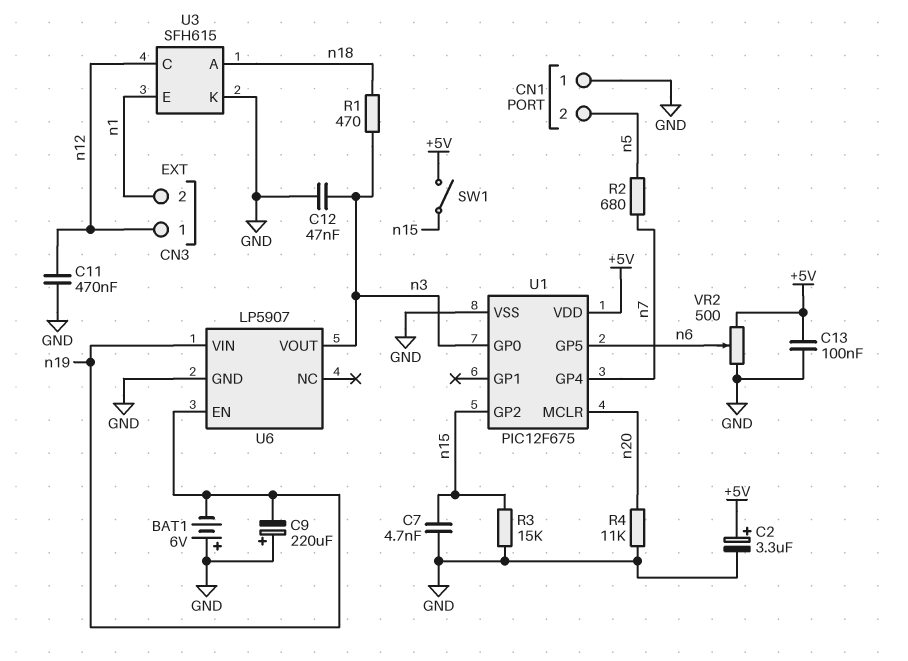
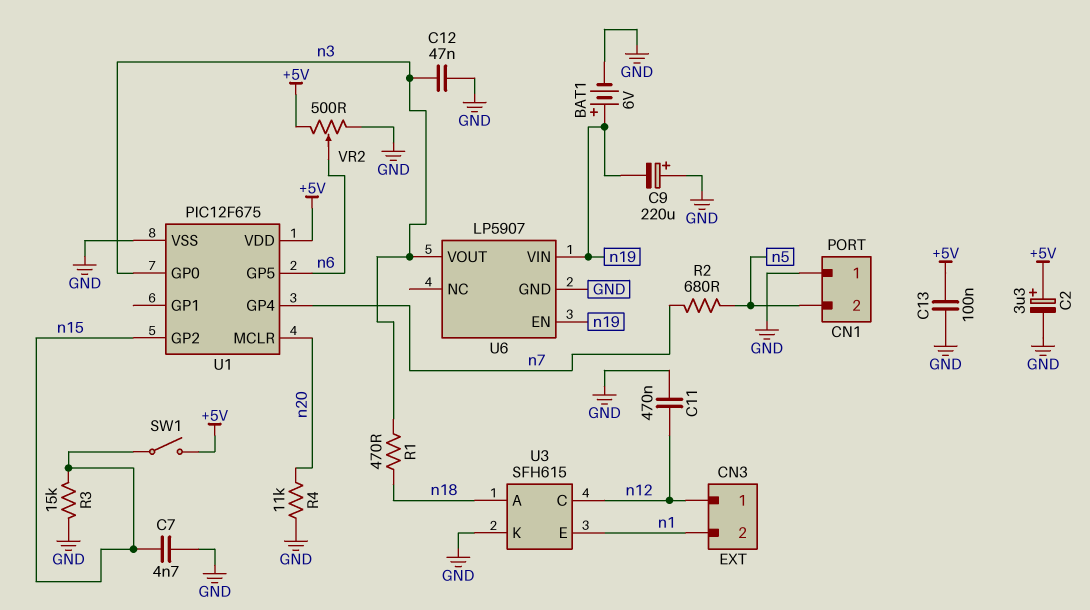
BAT1: 6V (plus GND, minus n19) -> 6V (plus n19, minus GND)

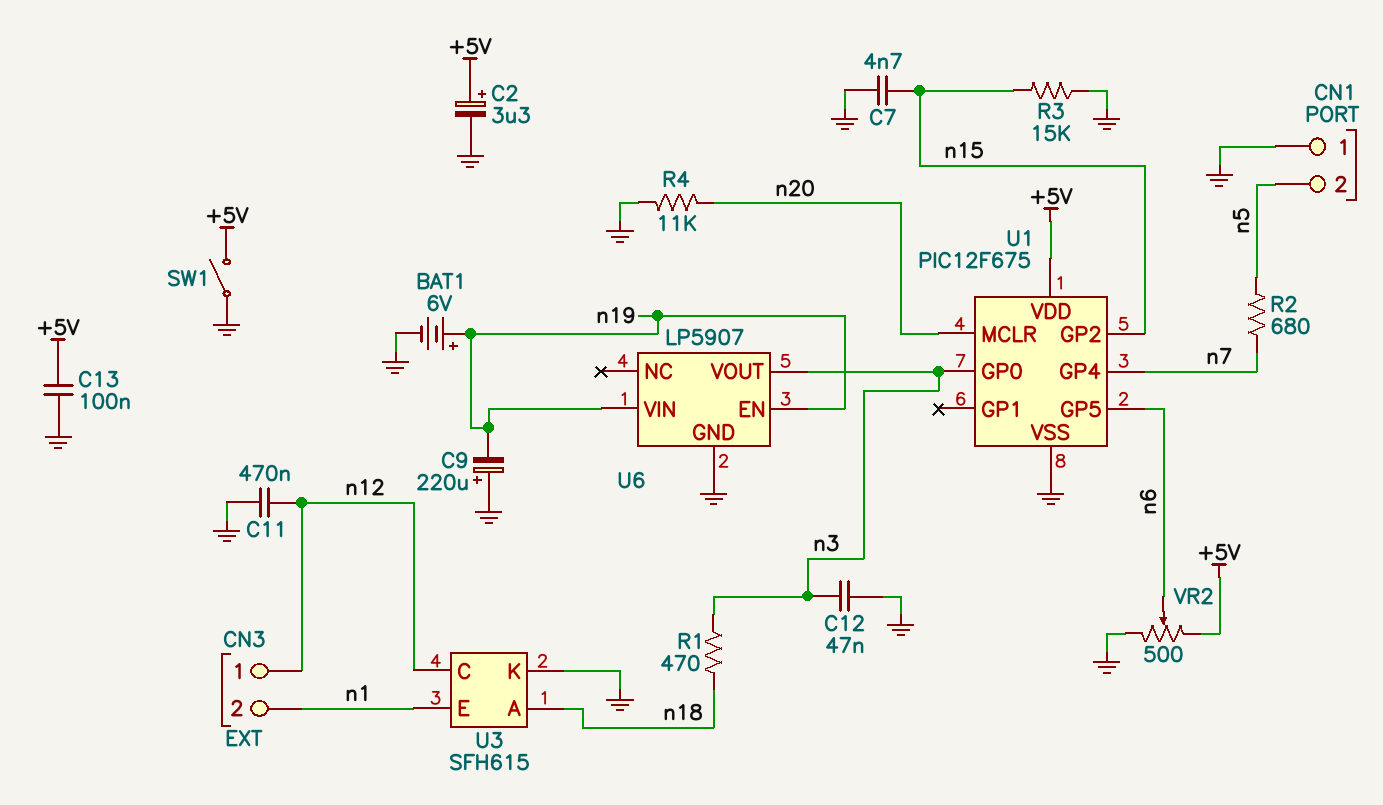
SW1: switch (+5V, n15) -> switch (+5V, GND)

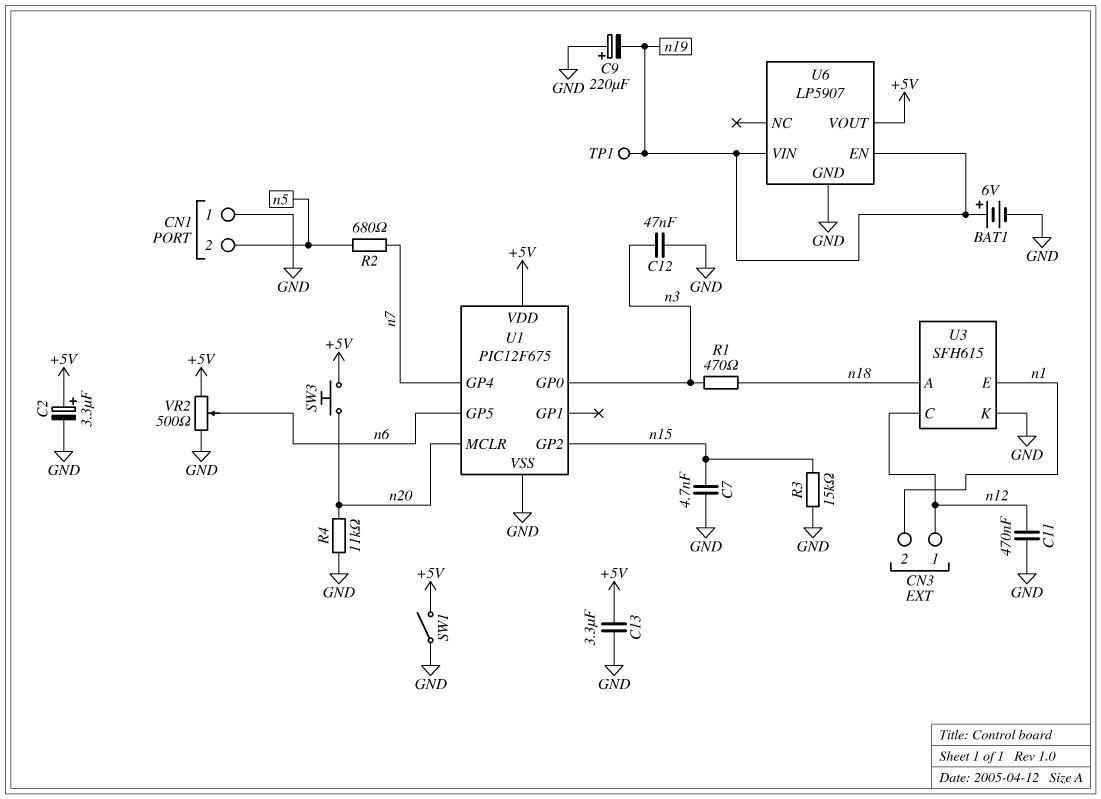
C13: 100nF (+5V, GND) -> 3.3uF (+5V, GND)
SW3: none -> button (+5V, n20)
TP1: none -> test point (n19)
U6 pin VOUT: n3 -> +5V

